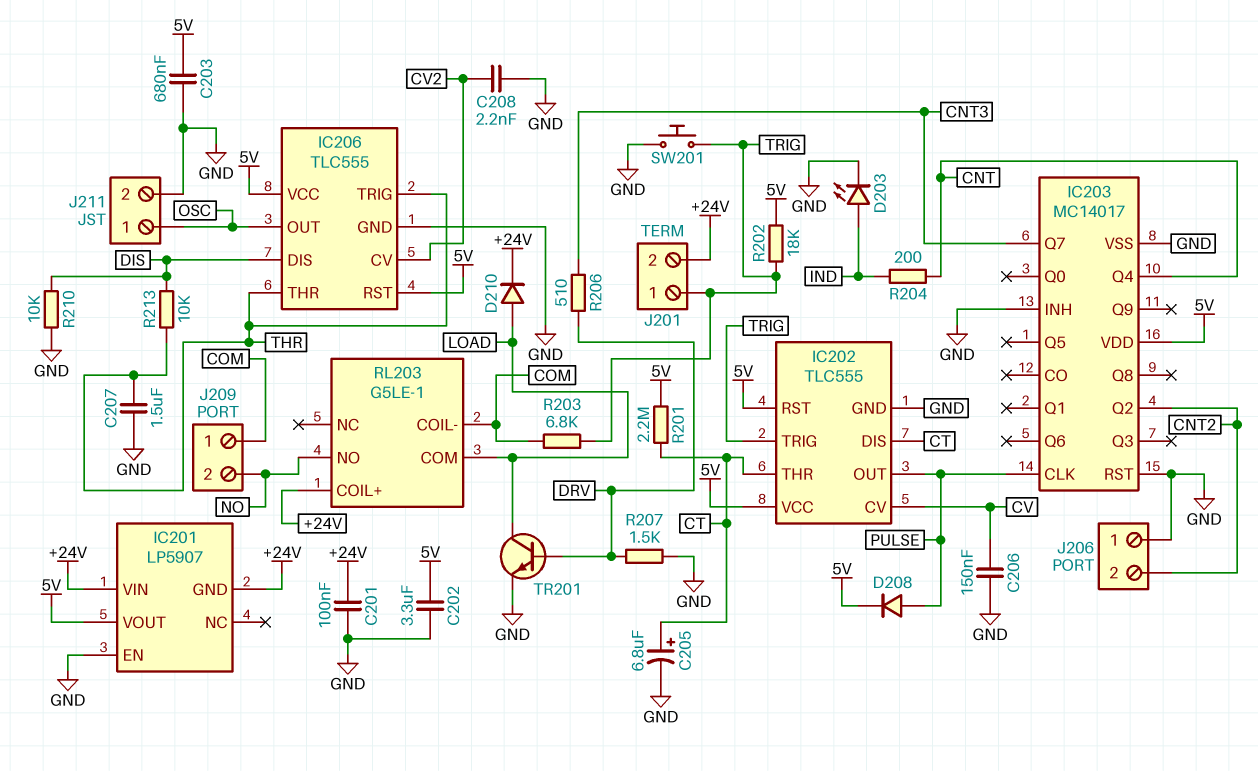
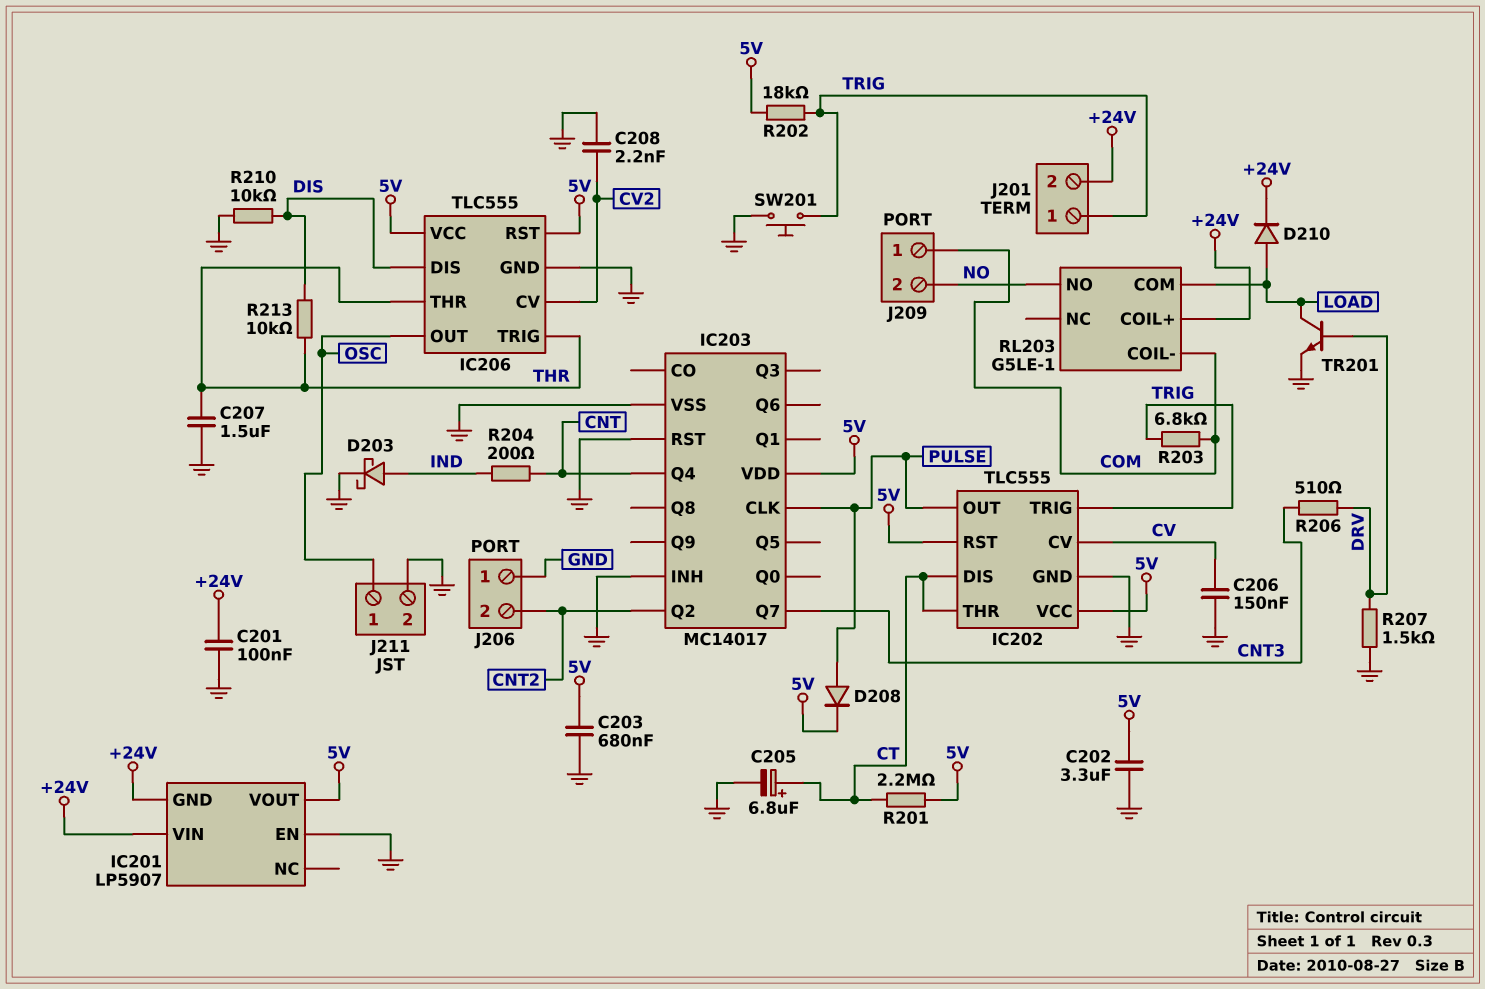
D203: LED (A IND, K GND) -> schottky (A IND, K GND)

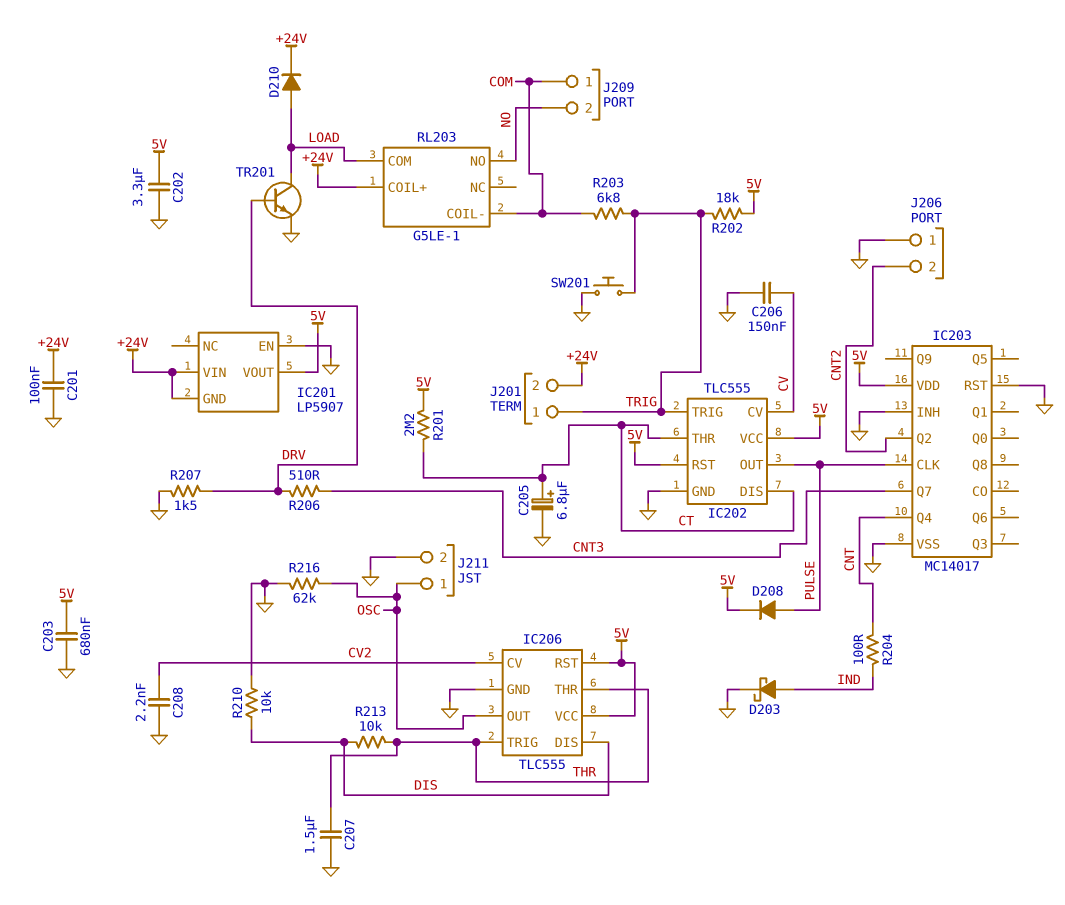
R204: 200 (CNT, IND) -> 100 (CNT, IND)
R216: none -> 62k (GND, OSC)

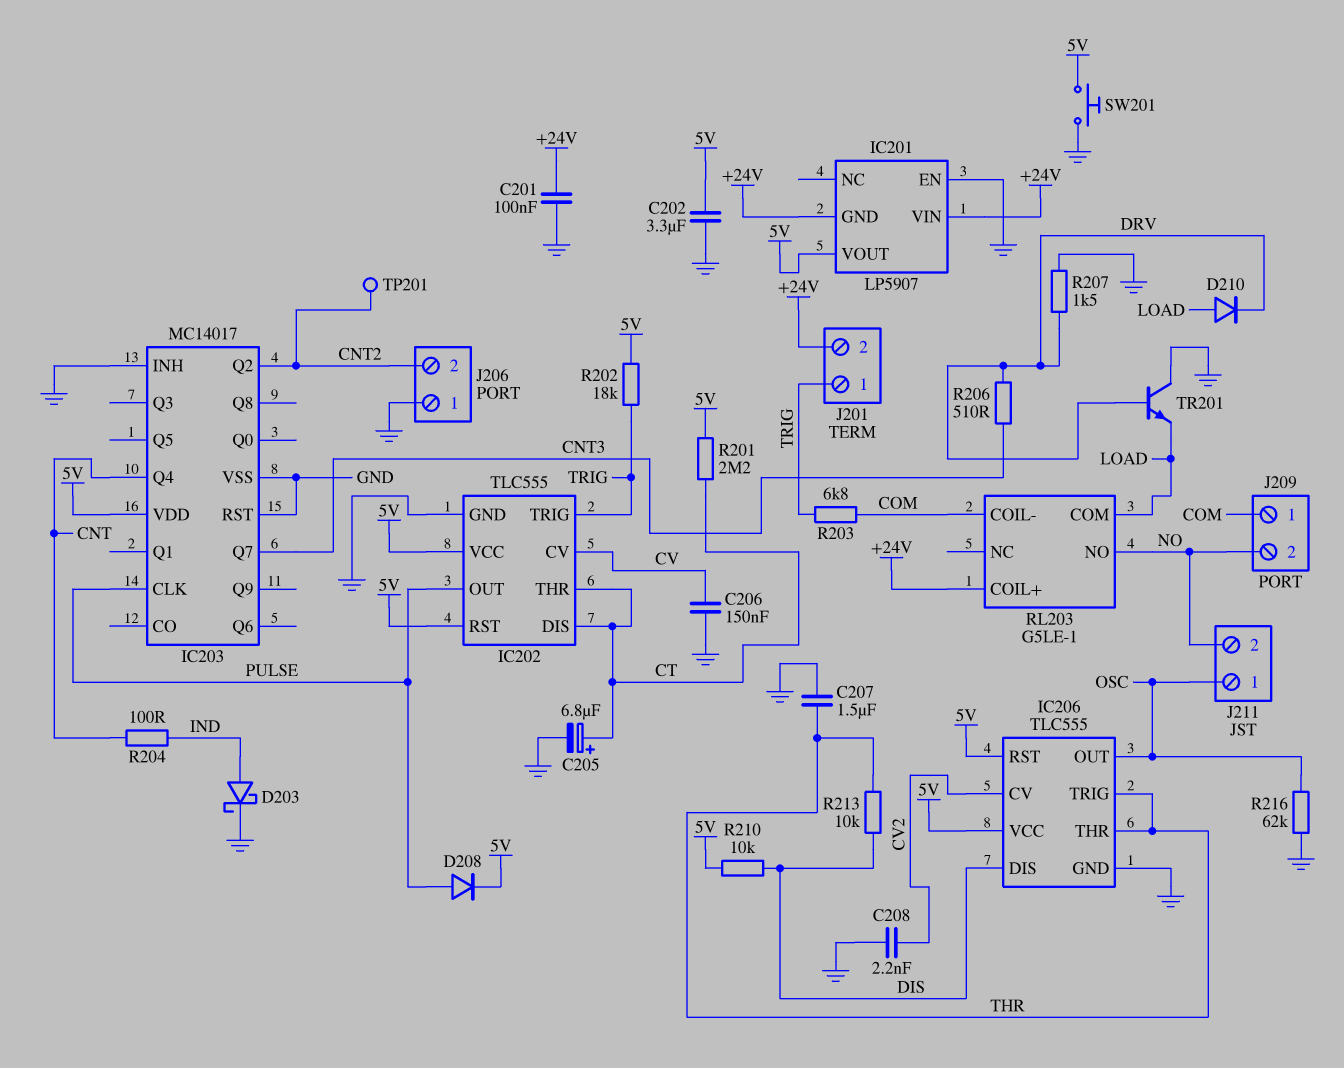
C203: 680nF (5V, GND) -> none
D210: diode (A LOAD, K +24V) -> diode (A LOAD, K DRV)
J211 pin 2: GND -> NO
R210: 10k (DIS, GND) -> 10k (5V, DIS)
SW201: button (GND, TRIG) -> button (5V, GND)
TP201: none -> test point (CNT2)
TR201: NPN (B DRV, C LOAD, E GND) -> NPN (B DRV, C GND, E LOAD)

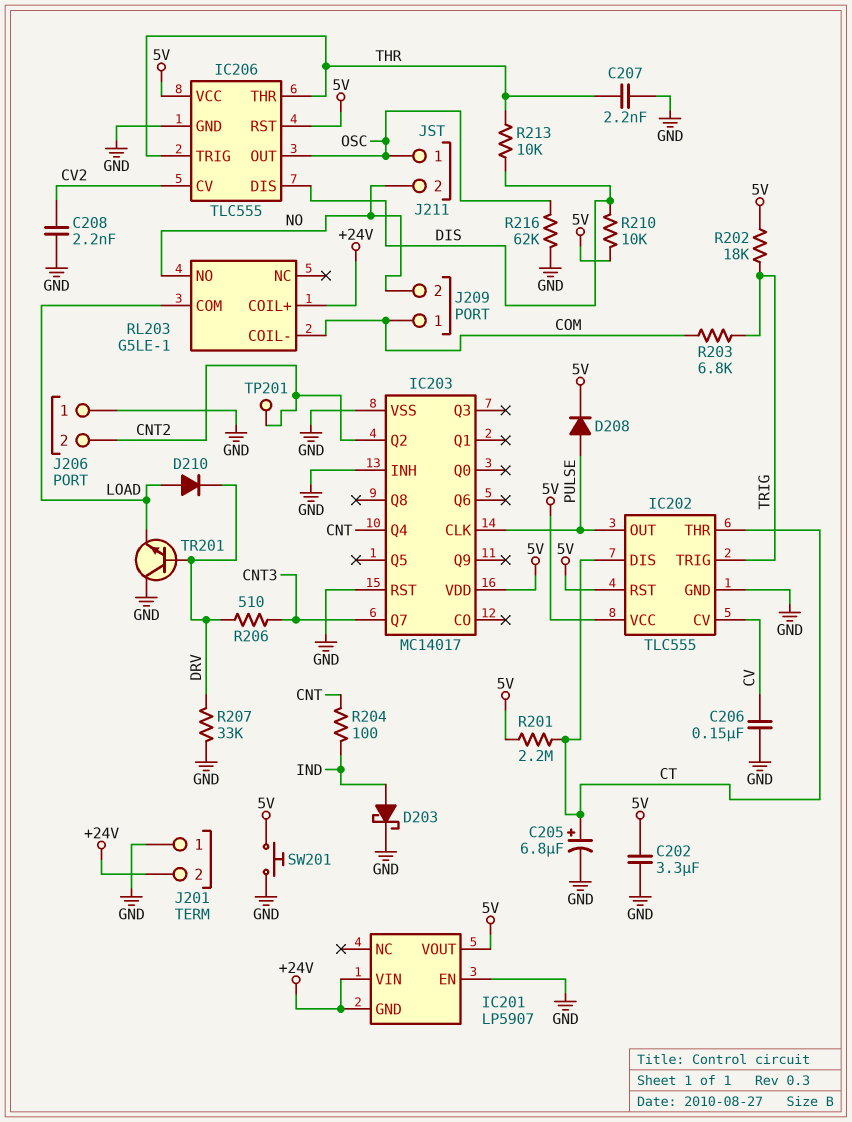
C201: 100nF (+24V, GND) -> none
C207: 1.5uF (GND, THR) -> 2.2nF (GND, THR)
J201 pin 1: TRIG -> GND
R207: 1.5k (DRV, GND) -> 33k (DRV, GND)

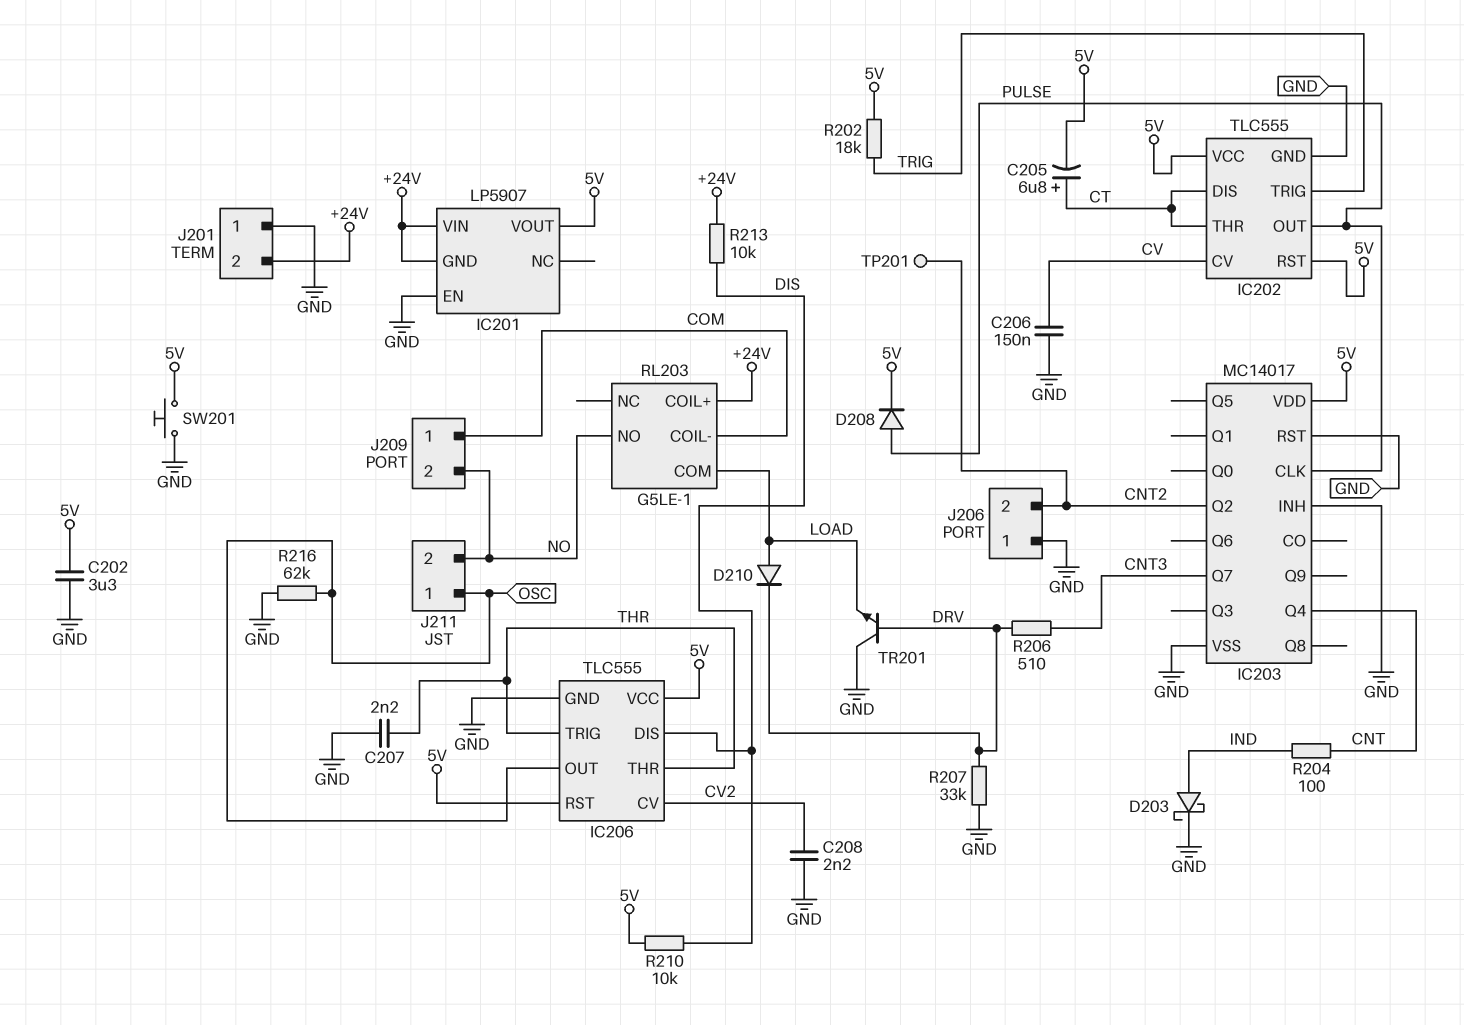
C205: 6.8uF (plus CT, minus GND) -> 6.8uF (plus CT, minus 5V)
R201: 2.2M (5V, CT) -> none
R203: 6.8k (COM, TRIG) -> none
R213: 10k (DIS, THR) -> 10k (+24V, DIS)

